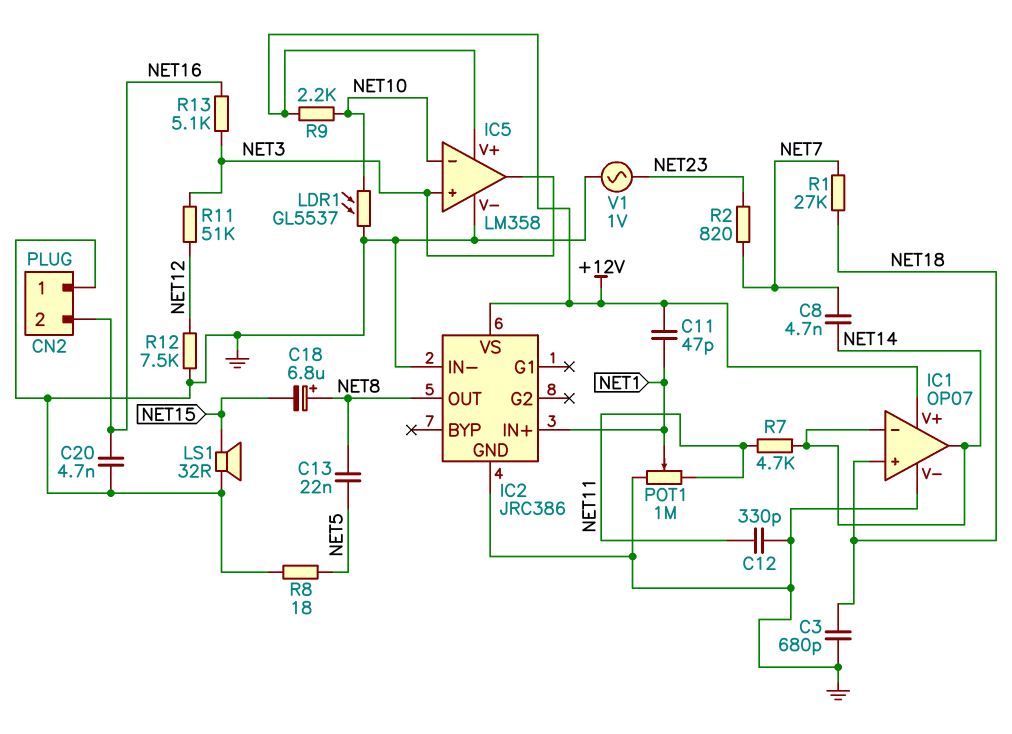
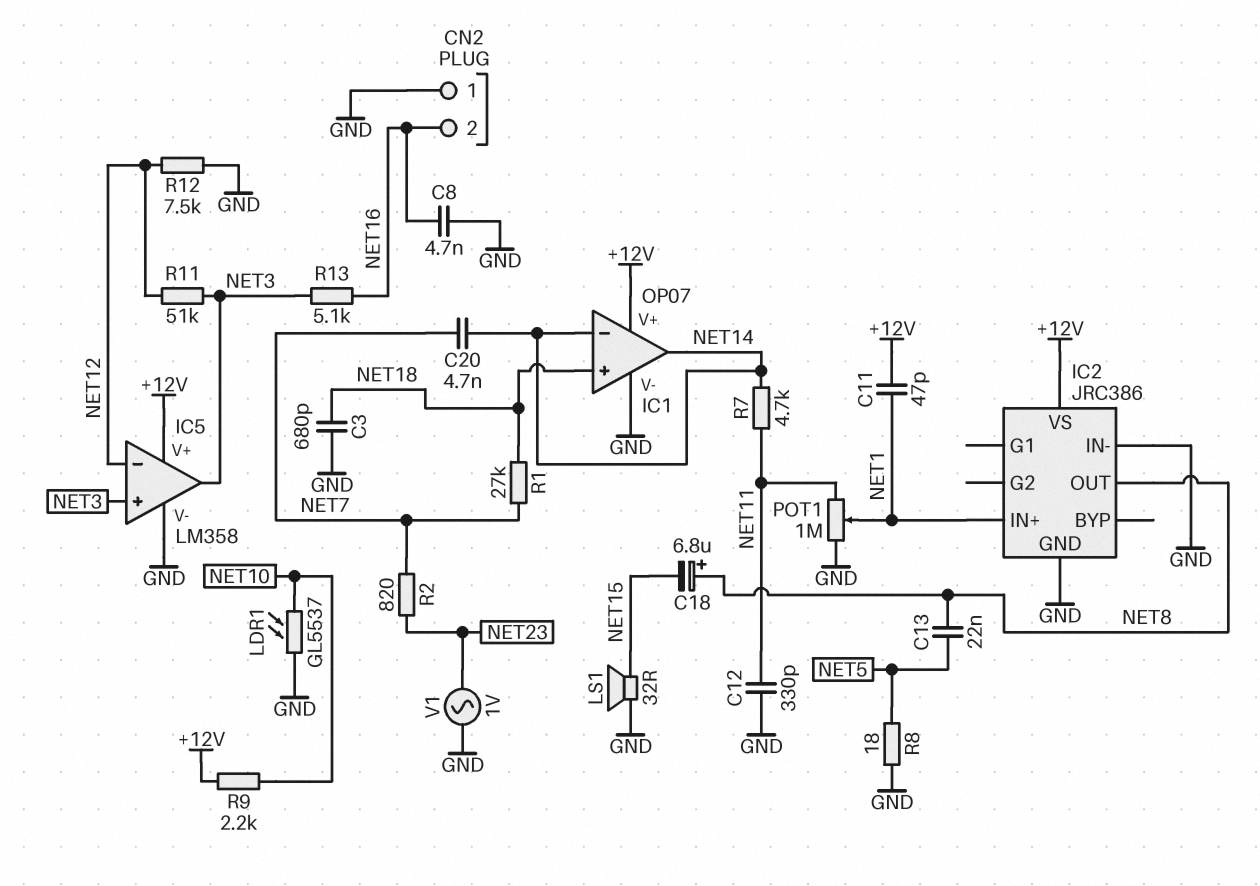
C8: 4.7nF (NET7, NET14) -> 4.7nF (GND, NET16)
C20: 4.7nF (GND, NET16) -> 4.7nF (NET7, NET14)
IC5 pin in-: NET10 -> NET12

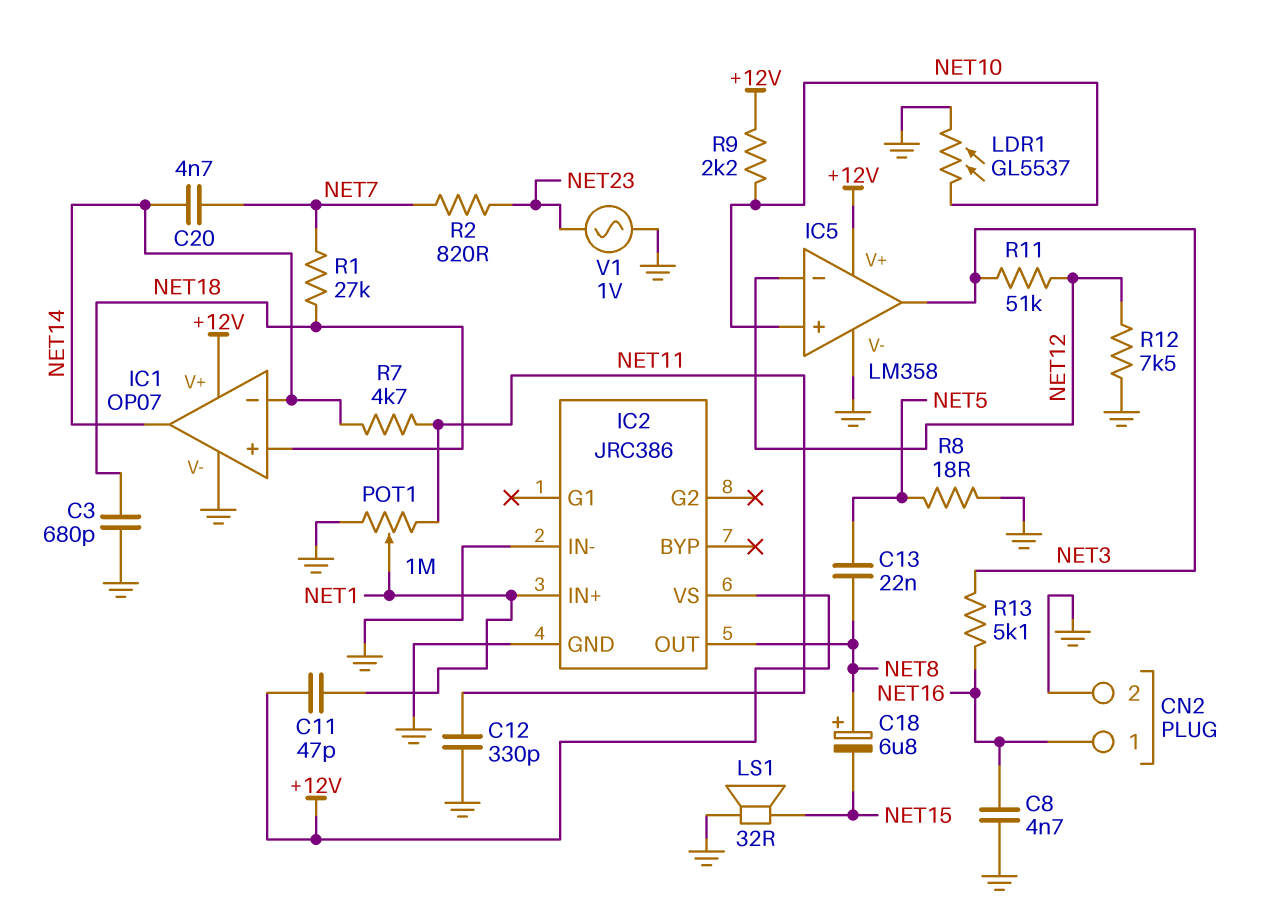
CN2 pin 1: GND -> NET16
CN2 pin 2: NET16 -> GND
IC5 pin in+: NET3 -> NET10

